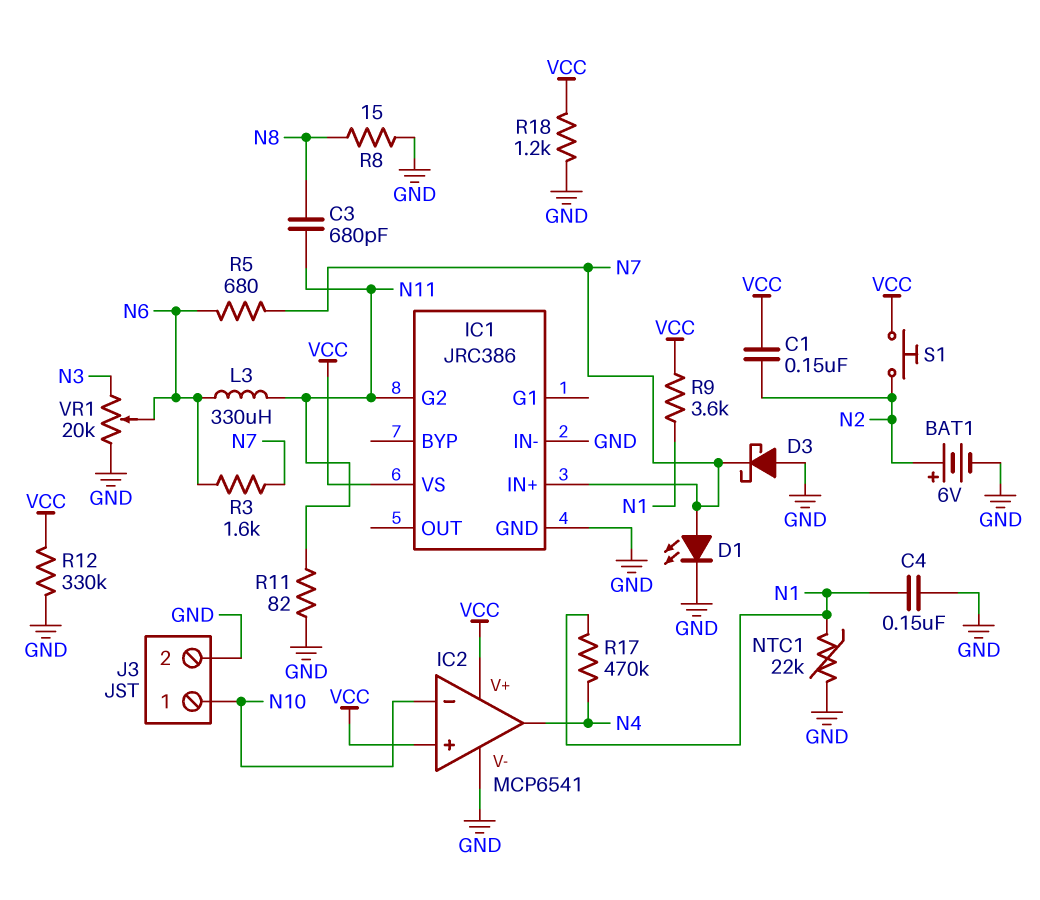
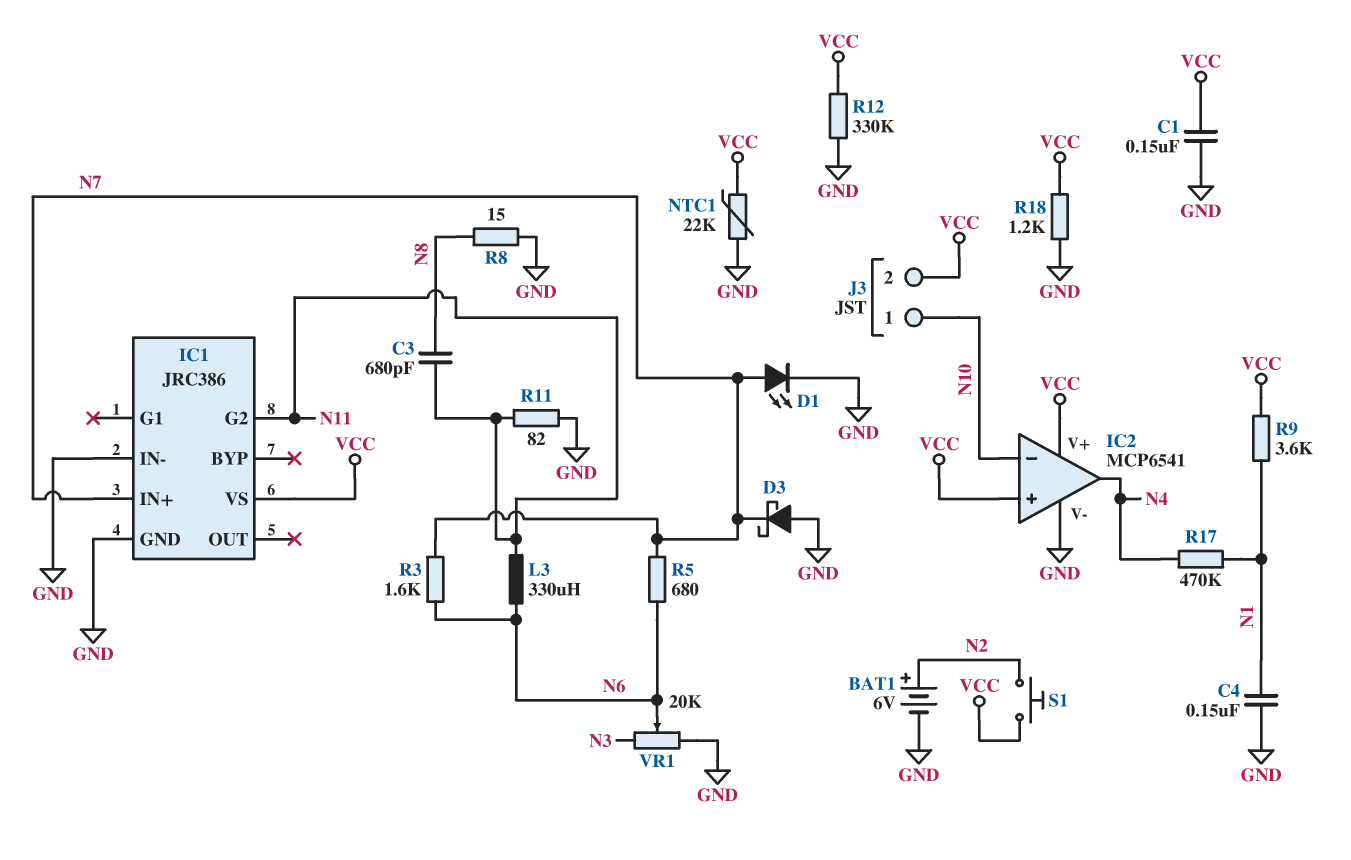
C1: 150nF (N2, VCC) -> 150nF (GND, VCC)
J3 pin 2: GND -> VCC
NTC1: 22k (GND, N1) -> 22k (GND, VCC)

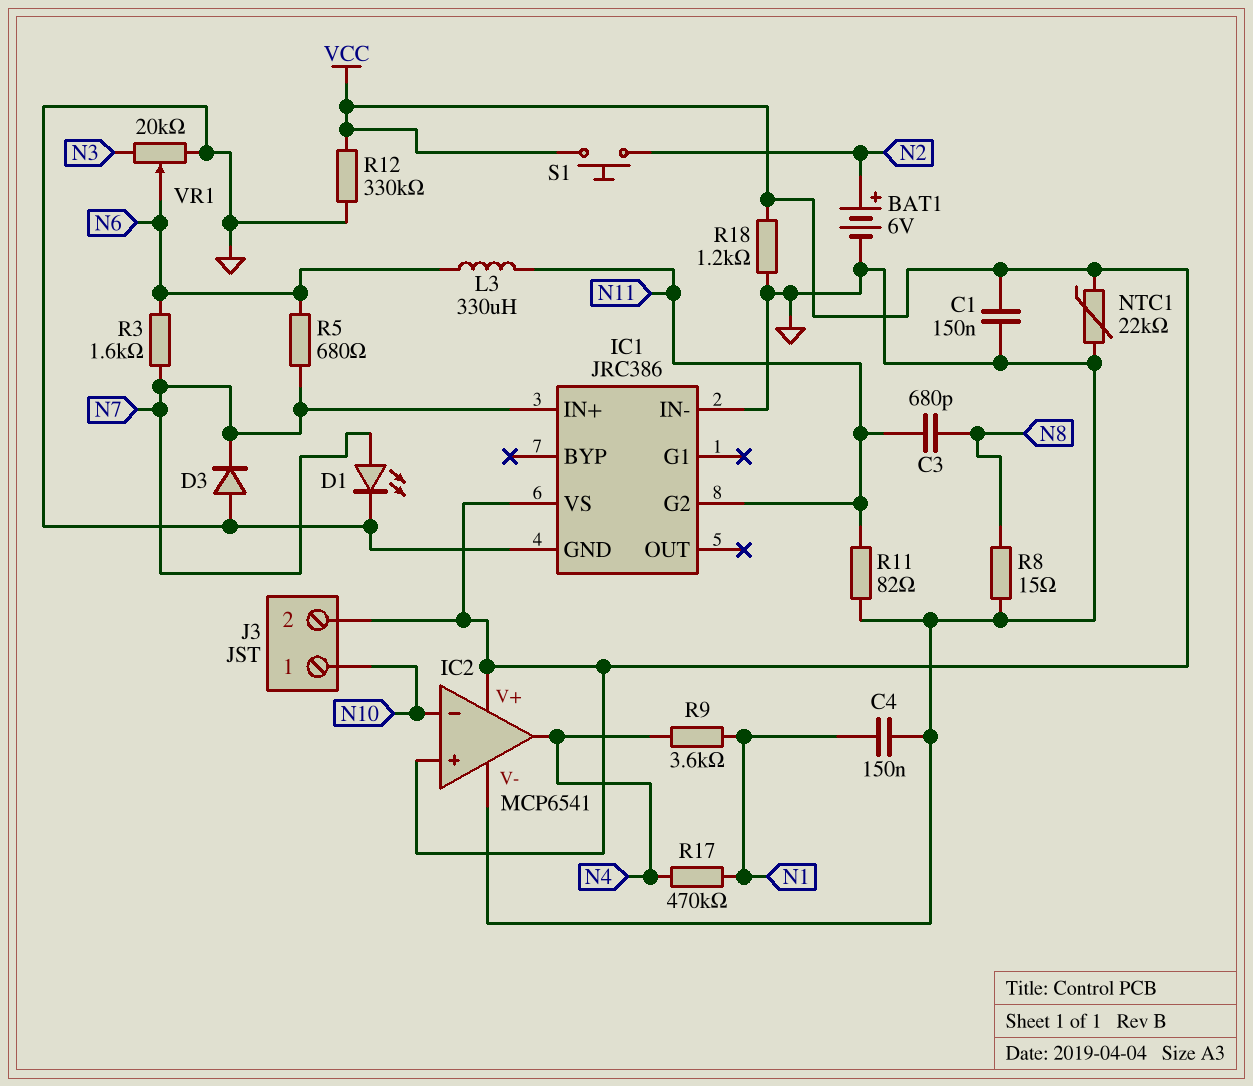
D3: schottky (A GND, K N7) -> diode (A GND, K N7)
R9: 3.6k (N1, VCC) -> 3.6k (N1, N4)

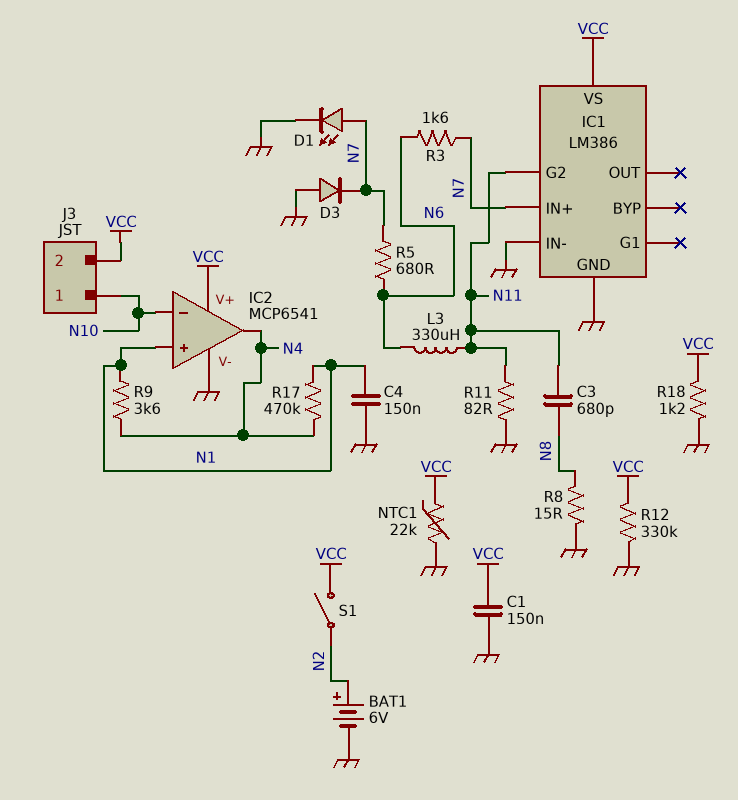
IC1: JRC386 -> LM386
IC2 pin in+: VCC -> N1
S1: button (N2, VCC) -> switch (N2, VCC)
VR1: 20k (GND, N3, wiper N6) -> none

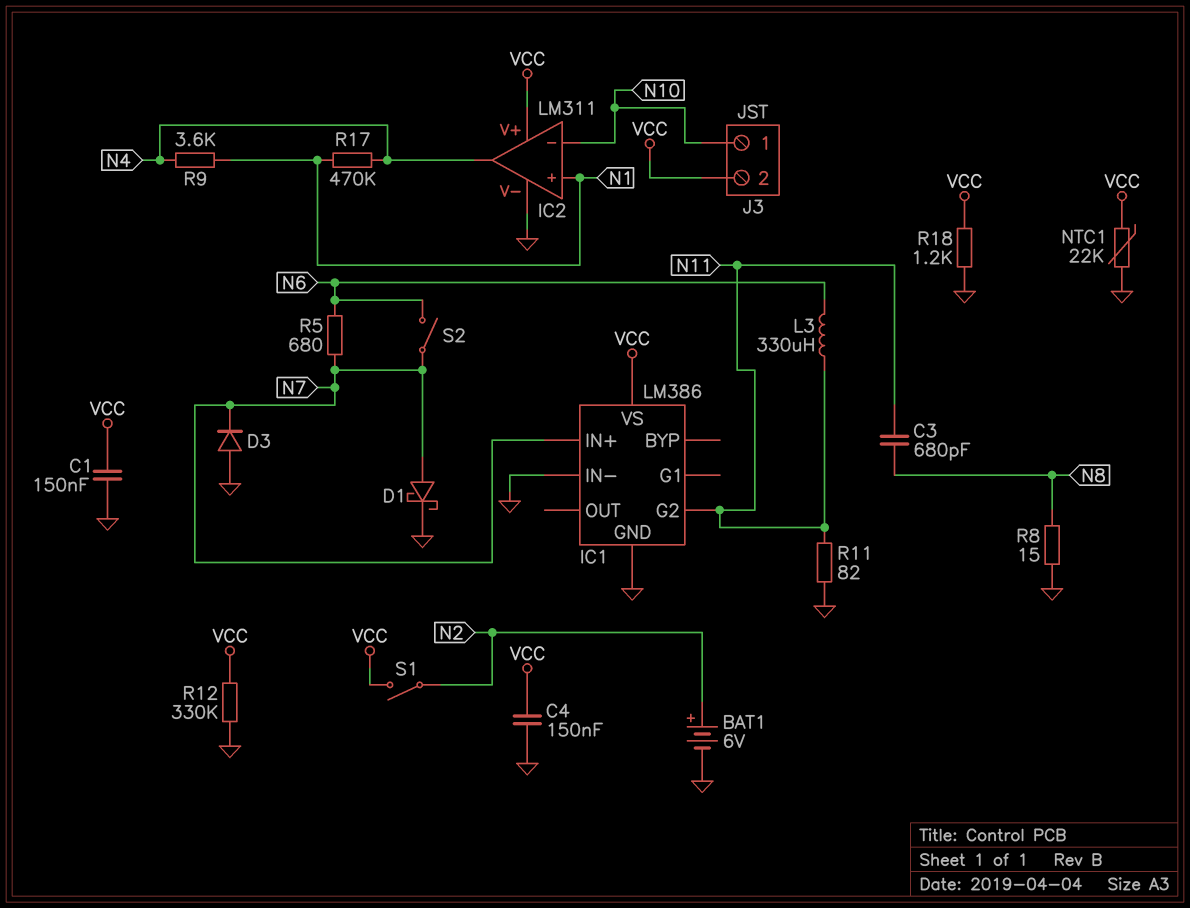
C4: 150nF (GND, N1) -> 150nF (GND, VCC)
D1: LED (A N7, K GND) -> schottky (A N7, K GND)
IC2: MCP6541 -> LM311
R3: 1.6k (N6, N7) -> none
S2: none -> switch (N6, N7)

